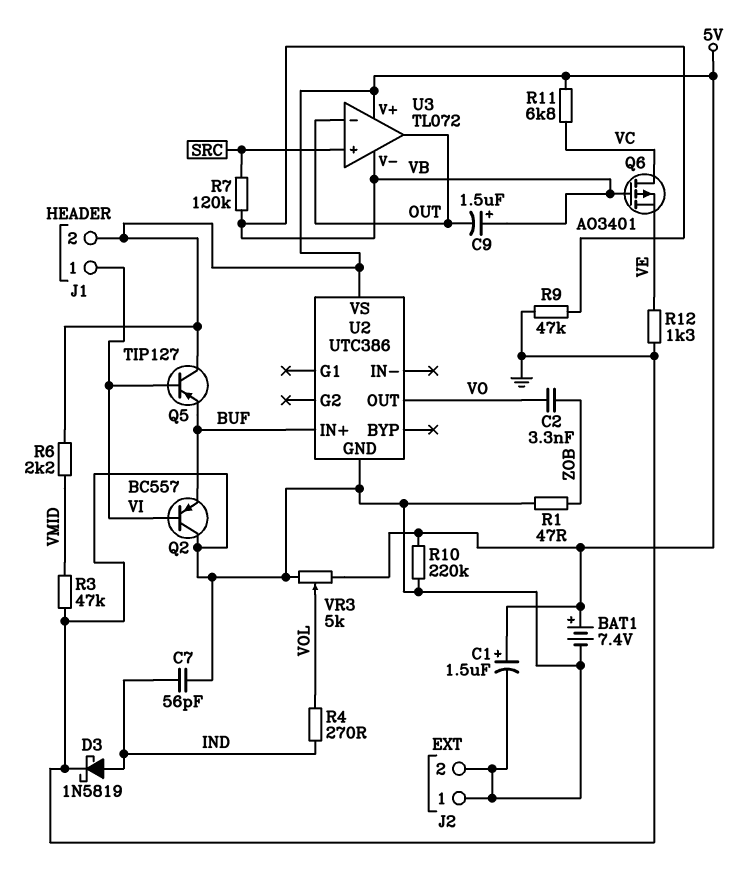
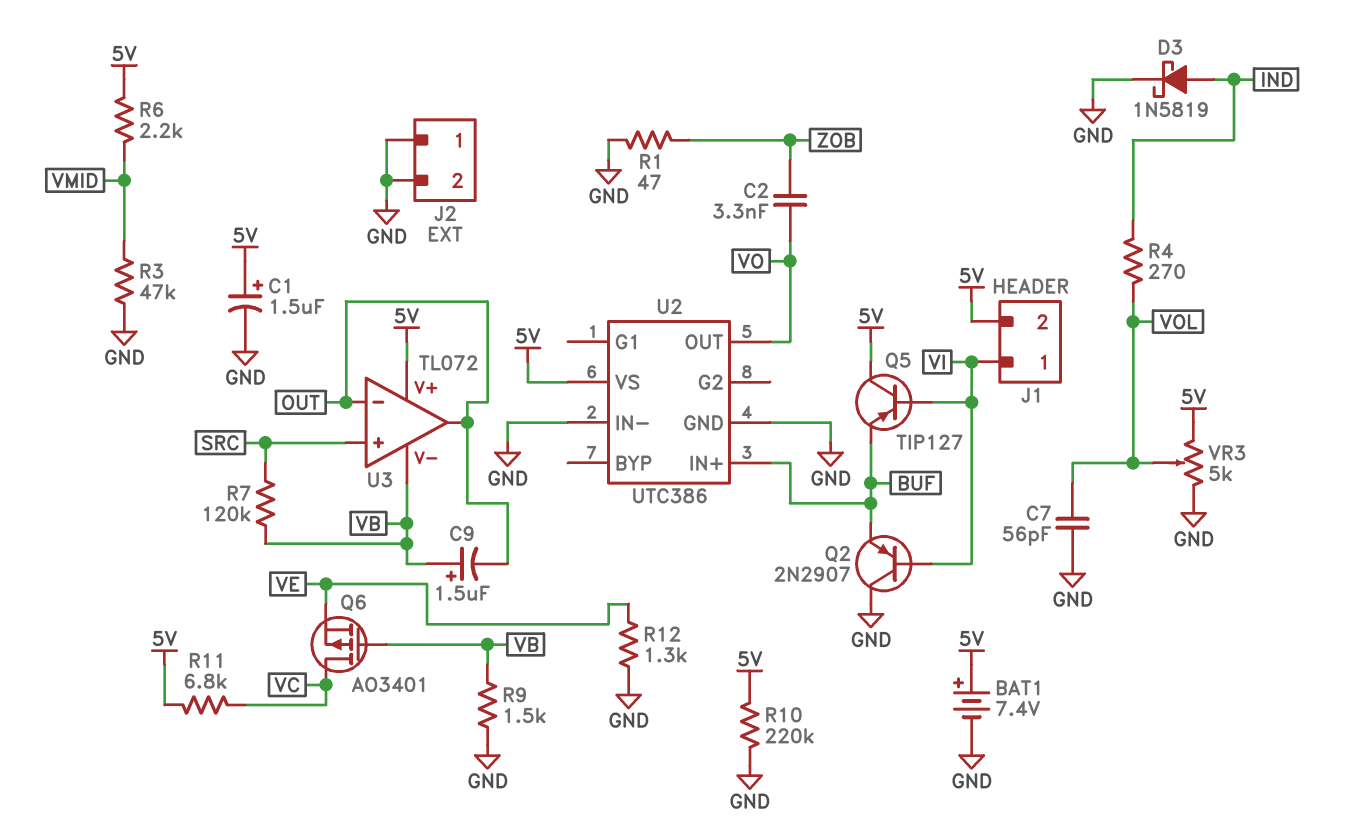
C7: 56pF (GND, IND) -> 56pF (GND, VOL)
Q2: PNP BC557 (B VI, C GND, E BUF) -> PNP 2N2907 (B VI, C GND, E BUF)
R9: 47k (GND, VB) -> 1.5k (GND, VB)
U2 pin IN-: none -> GND

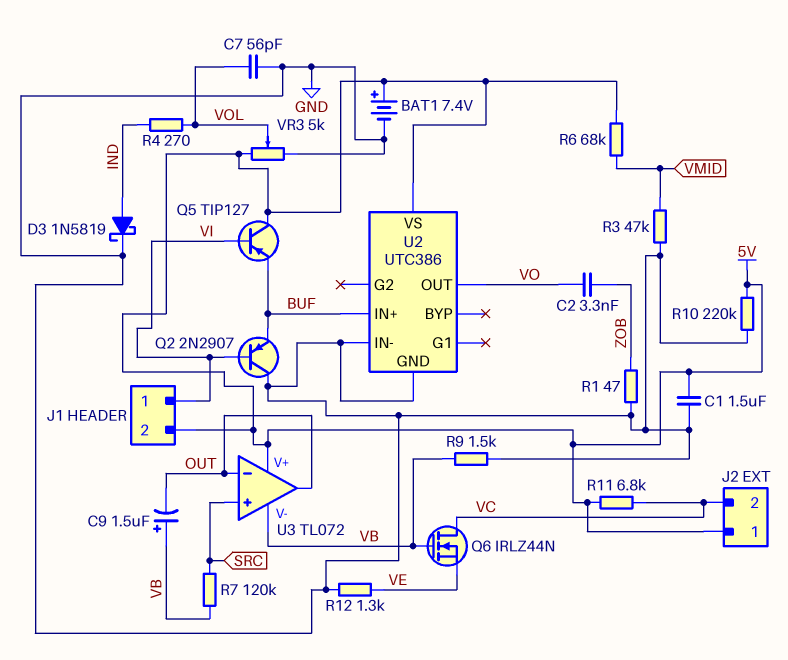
C1: 1.5uF (plus 5V, minus GND) -> 1.5uF (5V, GND)
J2 pin 1: GND -> 5V
J2 pin 2: GND -> VC
Q6: PMOS AO3401 (G VB, D VC, S VE) -> NMOS IRLZ44N (G VB, D VC, S VE)
R6: 2.2k (5V, VMID) -> 68k (5V, VMID)

